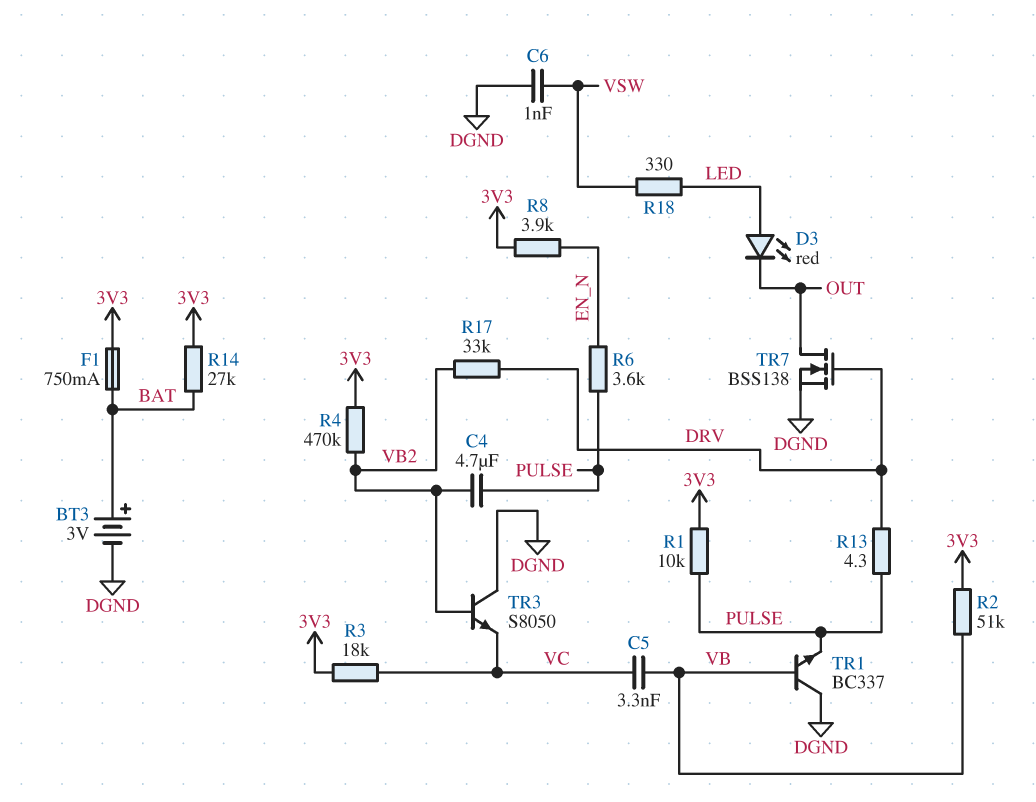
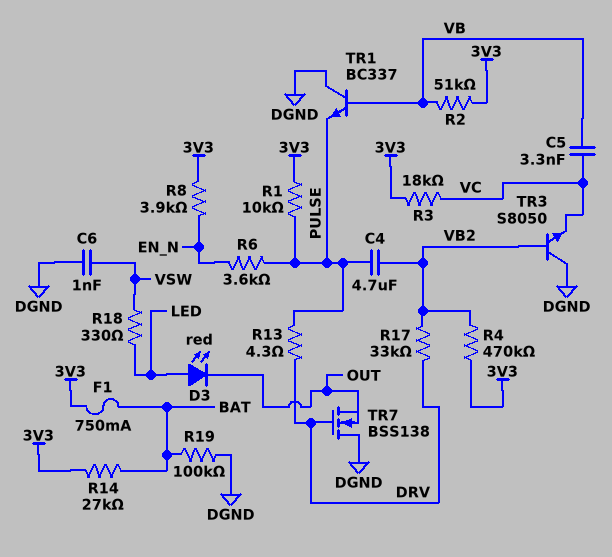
BT3: 3V (plus BAT, minus DGND) -> none
R19: none -> 100k (BAT, DGND)
TR7: NMOS BSS138 (G DRV, D OUT, S DGND) -> NMOS BSS138 (G DRV, D DGND, S OUT)

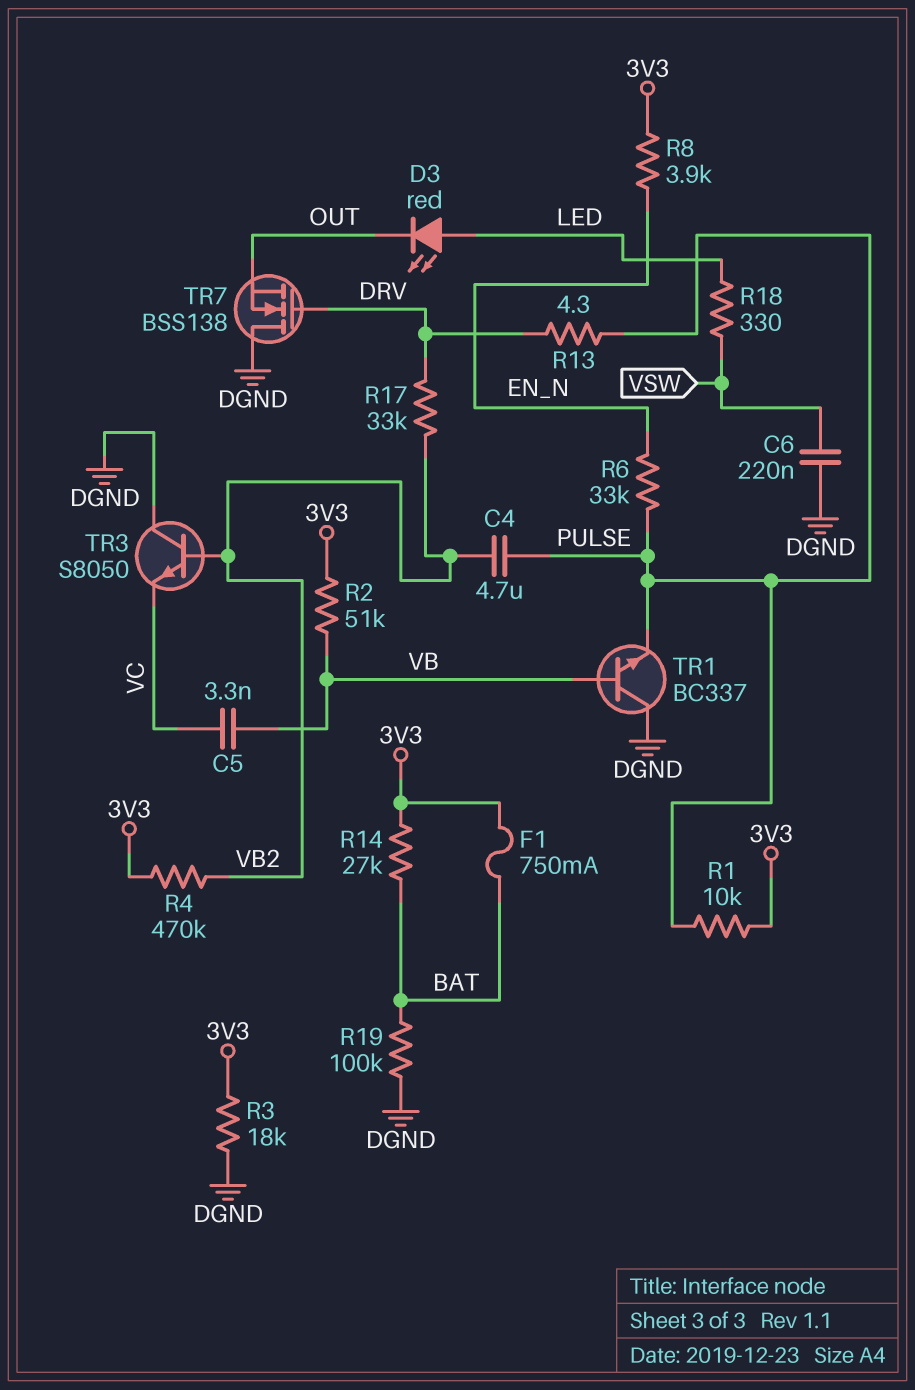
C6: 1nF (DGND, VSW) -> 220nF (DGND, VSW)
R3: 18k (3V3, VC) -> 18k (3V3, DGND)
R6: 3.6k (EN_N, PULSE) -> 33k (EN_N, PULSE)

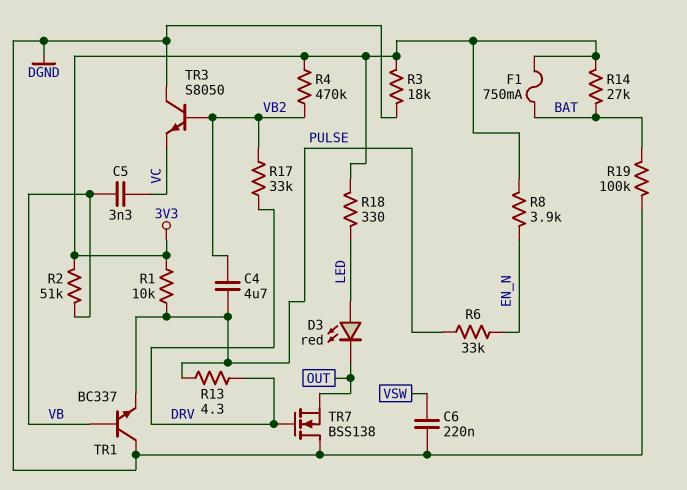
R18: 330 (LED, VSW) -> 330 (3V3, LED)

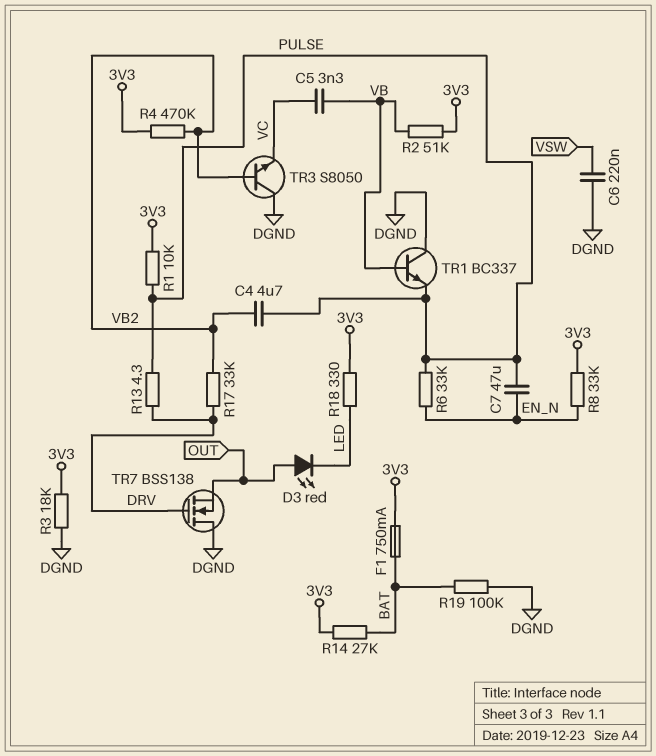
C7: none -> 47uF (EN_N, PULSE)
D3: LED red (A LED, K OUT) -> LED red (A OUT, K LED)
R8: 3.9k (3V3, EN_N) -> 33k (3V3, EN_N)

